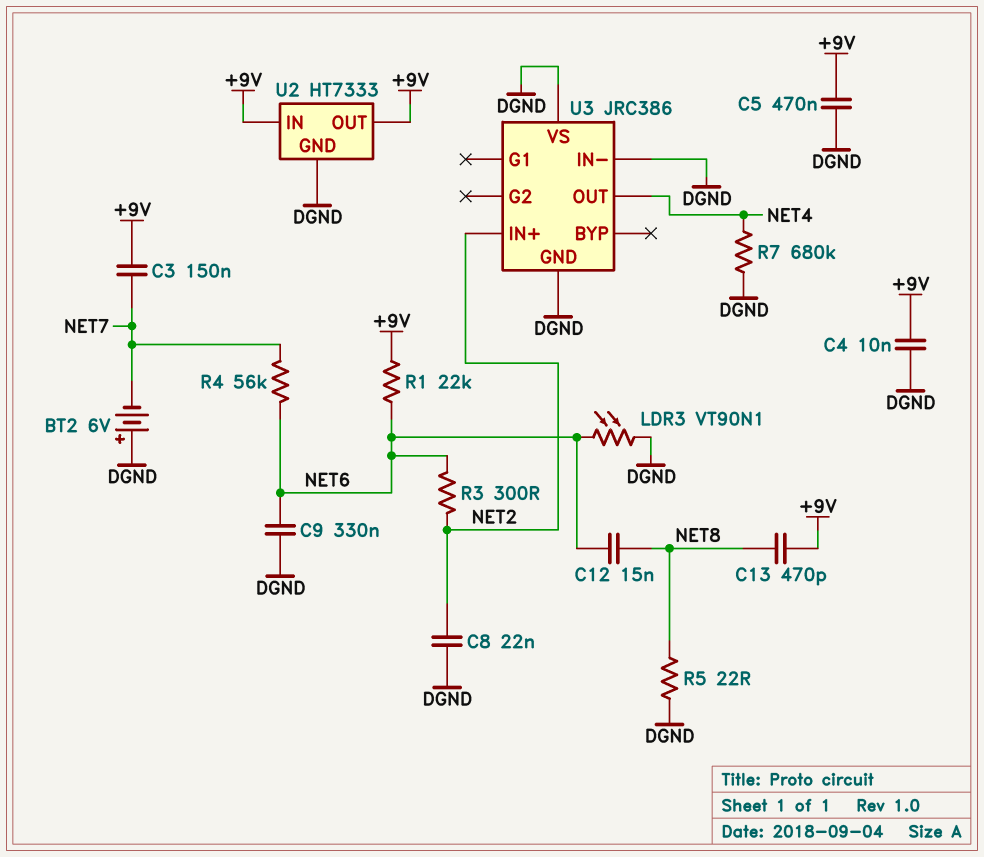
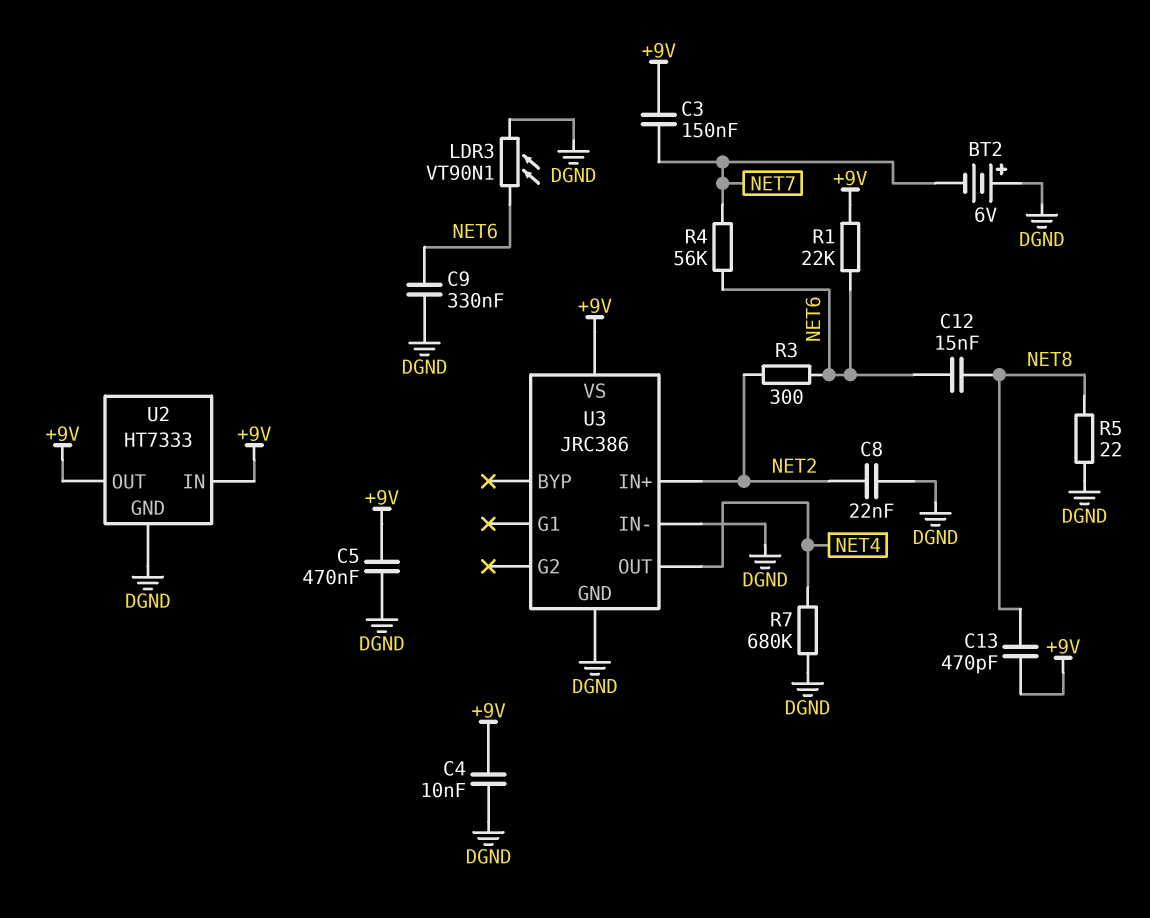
U3 pin VS: DGND -> +9V

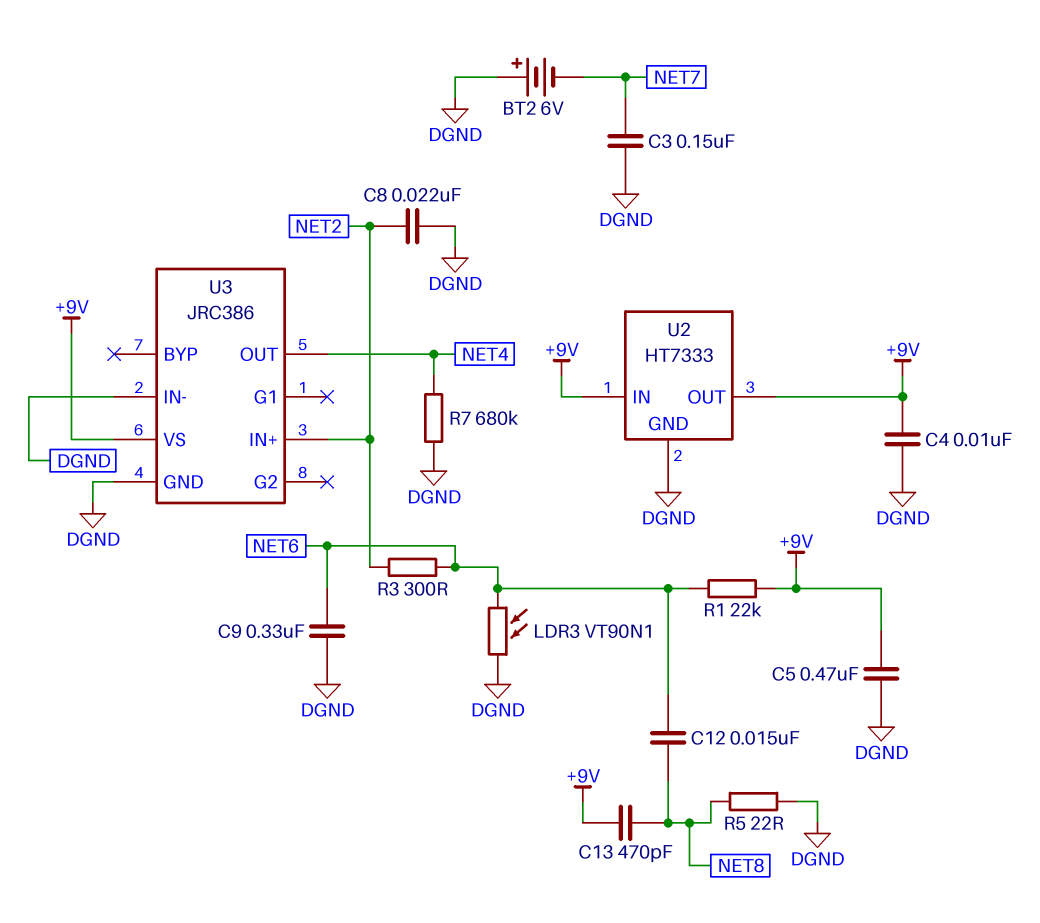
C3: 150nF (+9V, NET7) -> 150nF (DGND, NET7)
R4: 56k (NET6, NET7) -> none

